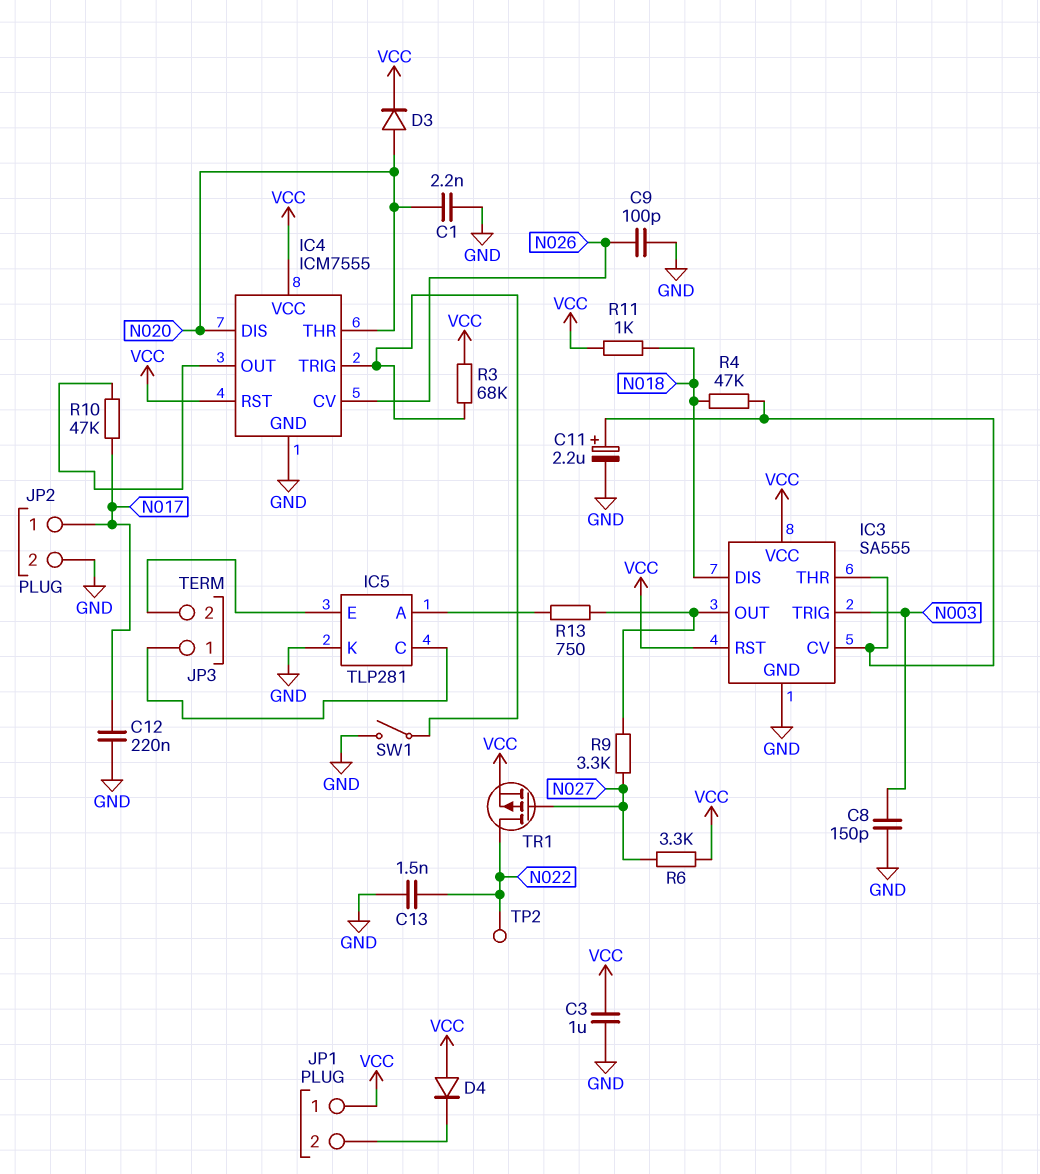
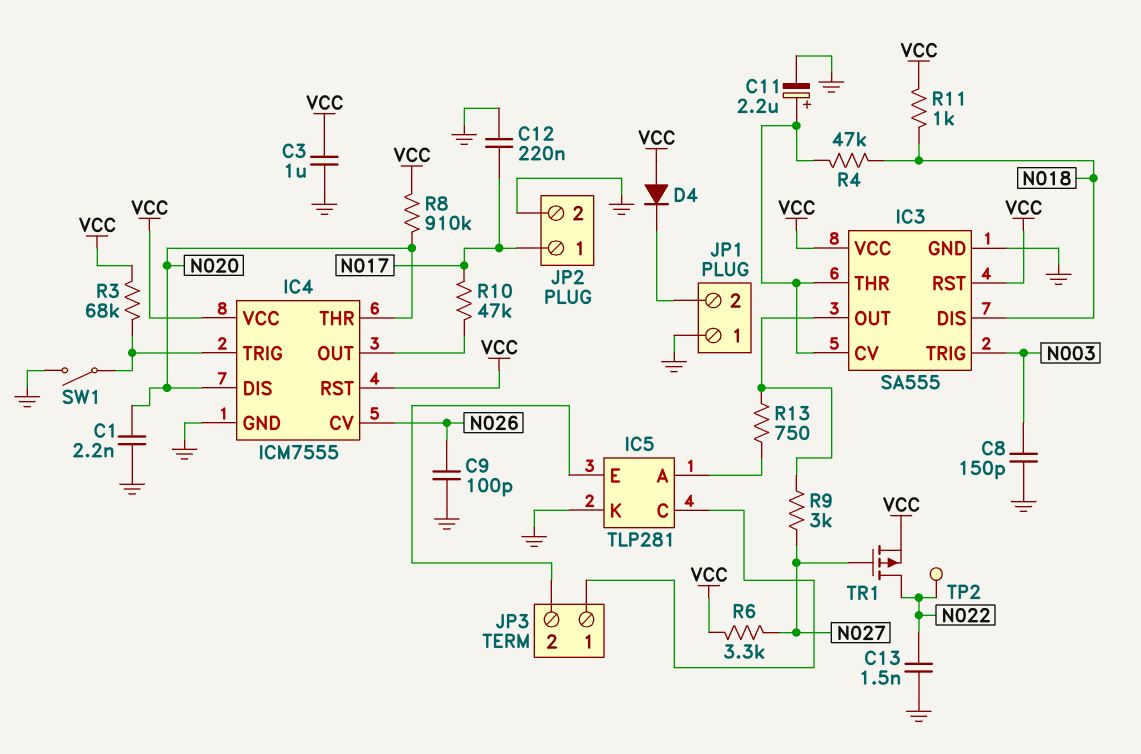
D3: diode (A N020, K VCC) -> none
JP1 pin 1: VCC -> GND
R8: none -> 910k (N020, VCC)
R9: 3.3k (IC3/OUT, N027) -> 3k (IC3/OUT, N027)

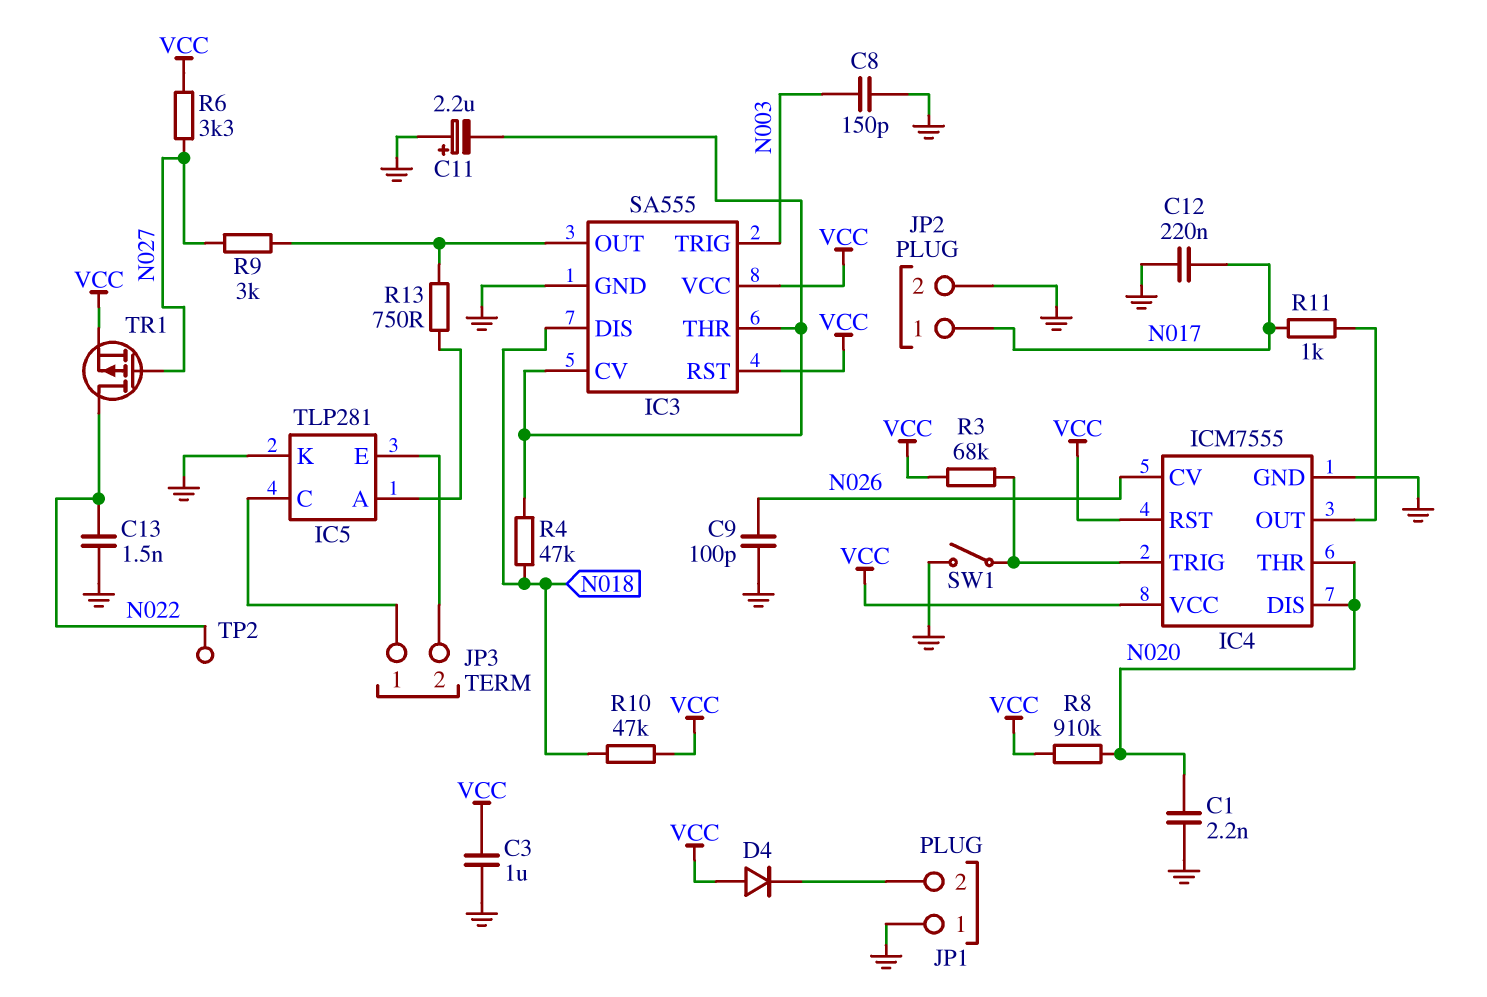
C11: 2.2uF (plus IC3/CV, minus GND) -> 2.2uF (plus GND, minus IC3/CV)
R10: 47k (IC4/OUT, N017) -> 47k (N018, VCC)
R11: 1k (N018, VCC) -> 1k (IC4/OUT, N017)

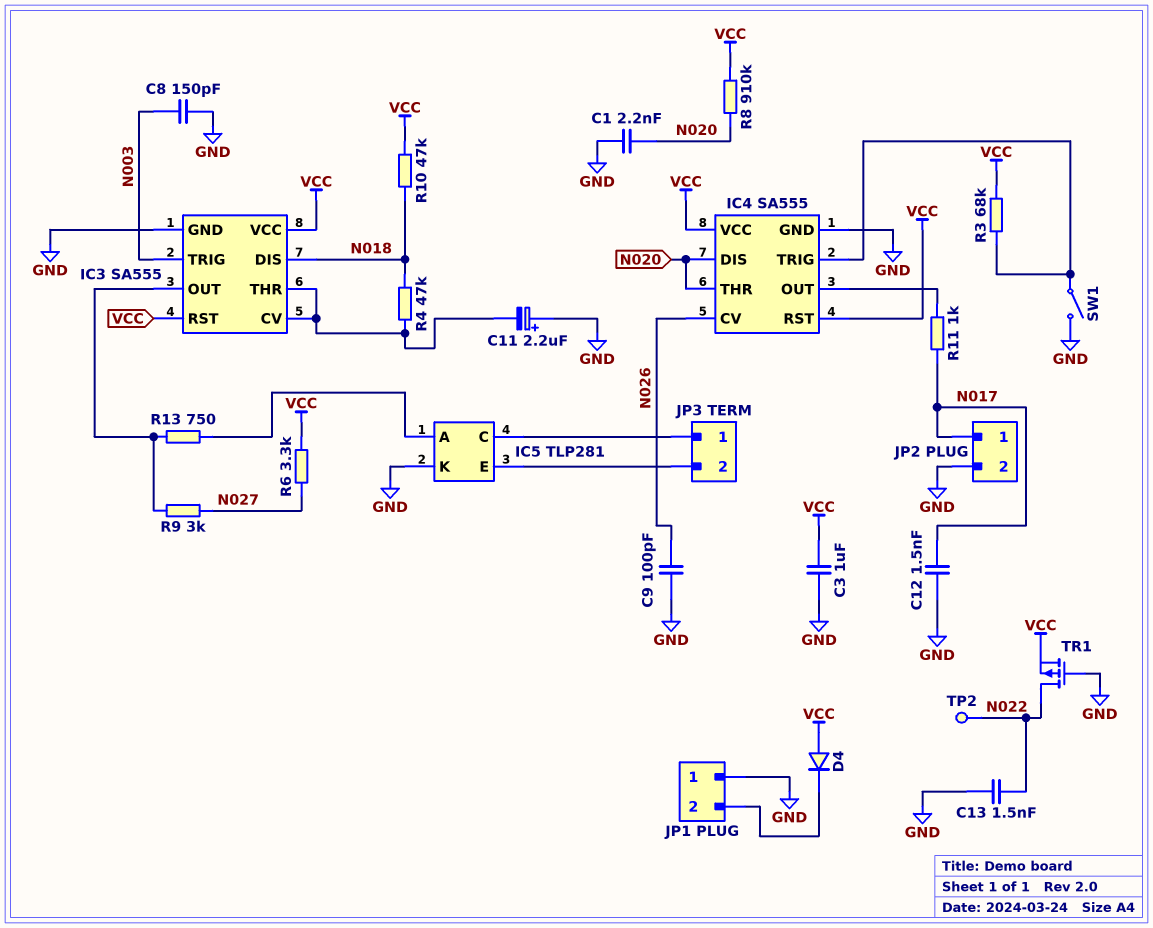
C12: 220nF (GND, N017) -> 1.5nF (GND, N017)
IC4: ICM7555 -> SA555
TR1: PMOS (G N027, D N022, S VCC) -> PMOS (G GND, D N022, S VCC)

